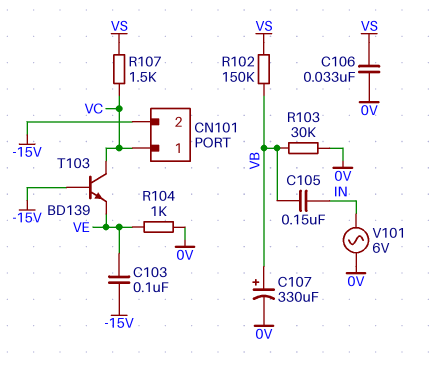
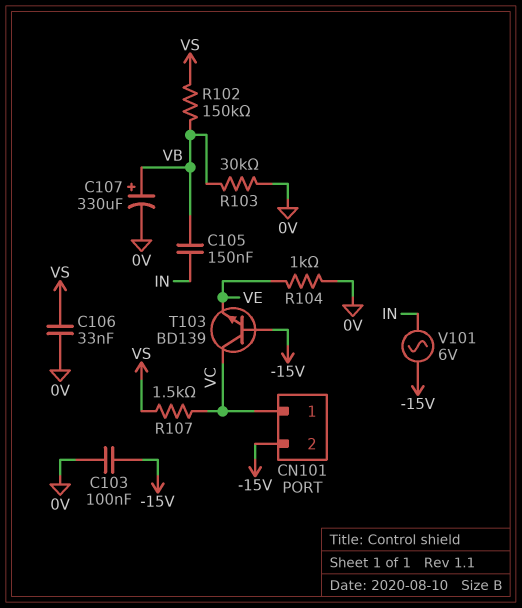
C103: 100nF (-15V, VE) -> 100nF (-15V, 0V)
V101: AC 6V (0V, IN) -> AC 6V (-15V, IN)

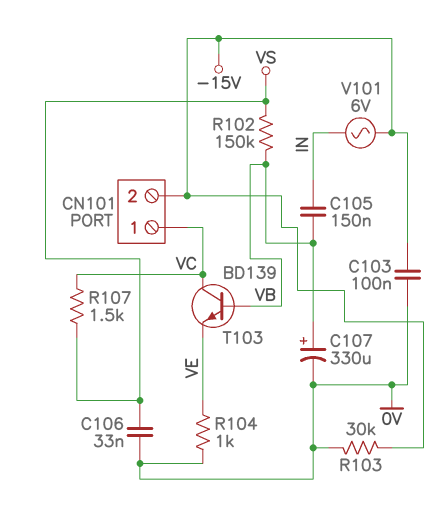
R103: 30k (0V, VB) -> 30k (-15V, 0V)
T103: NPN BD139 (B -15V, C VC, E VE) -> NPN BD139 (B VB, C VC, E VE)

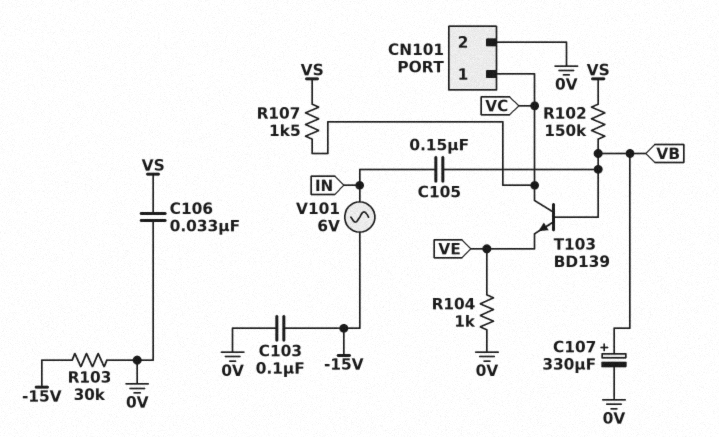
CN101 pin 2: -15V -> 0V

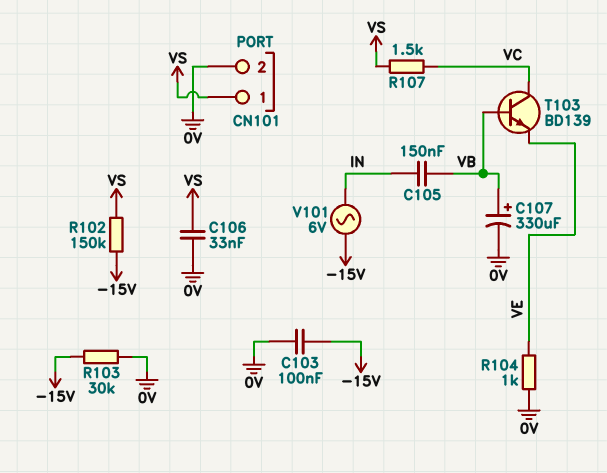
CN101 pin 1: VC -> VS
R102: 150k (VB, VS) -> 150k (-15V, VS)

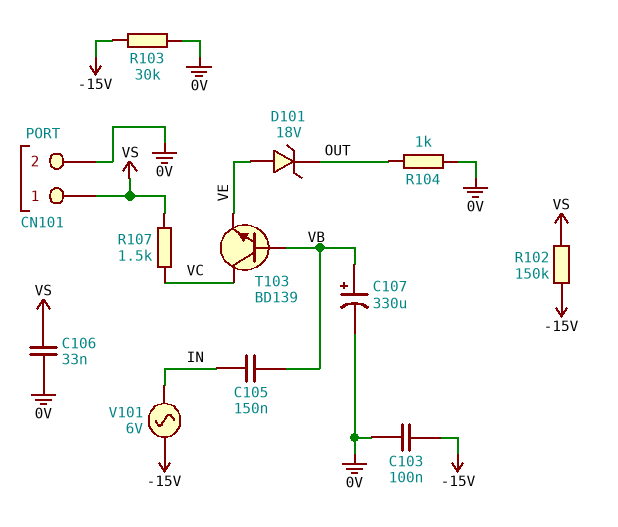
D101: none -> zener 18V (A VE, K OUT)
R104: 1k (0V, VE) -> 1k (0V, OUT)

